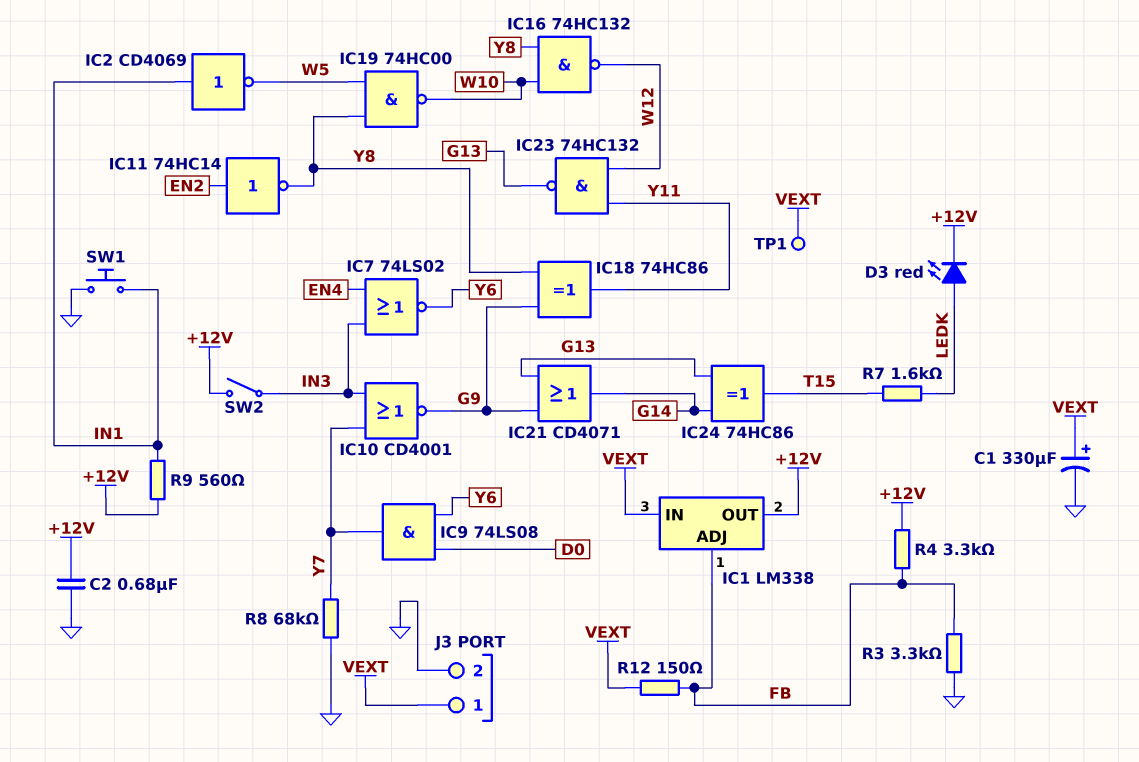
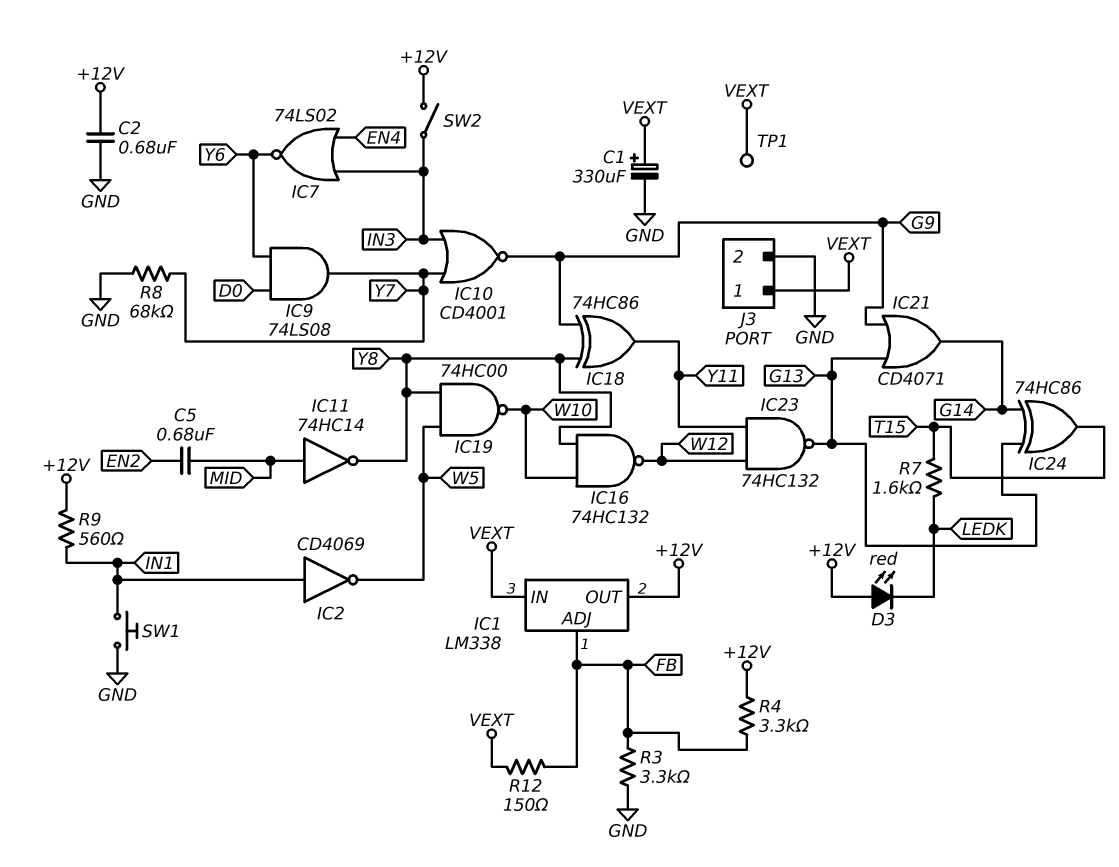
C5: none -> 680nF (EN2, MID)
D3: LED red (A LEDK, K +12V) -> LED red (A +12V, K LEDK)
IC11: NOT 74HC14 (in EN2, out Y8) -> NOT 74HC14 (in MID, out Y8)

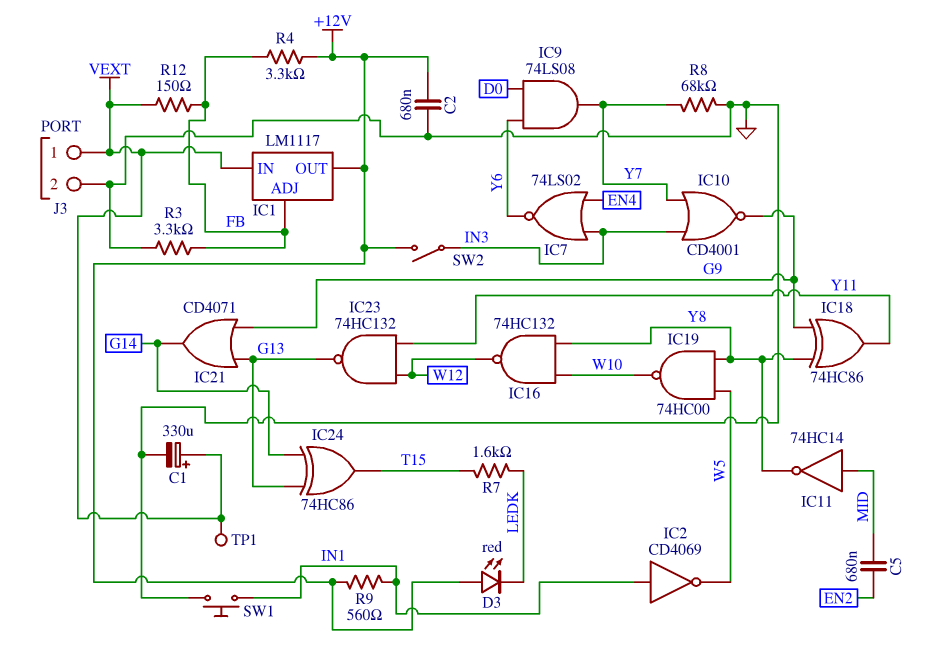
IC1: LM338 -> LM1117

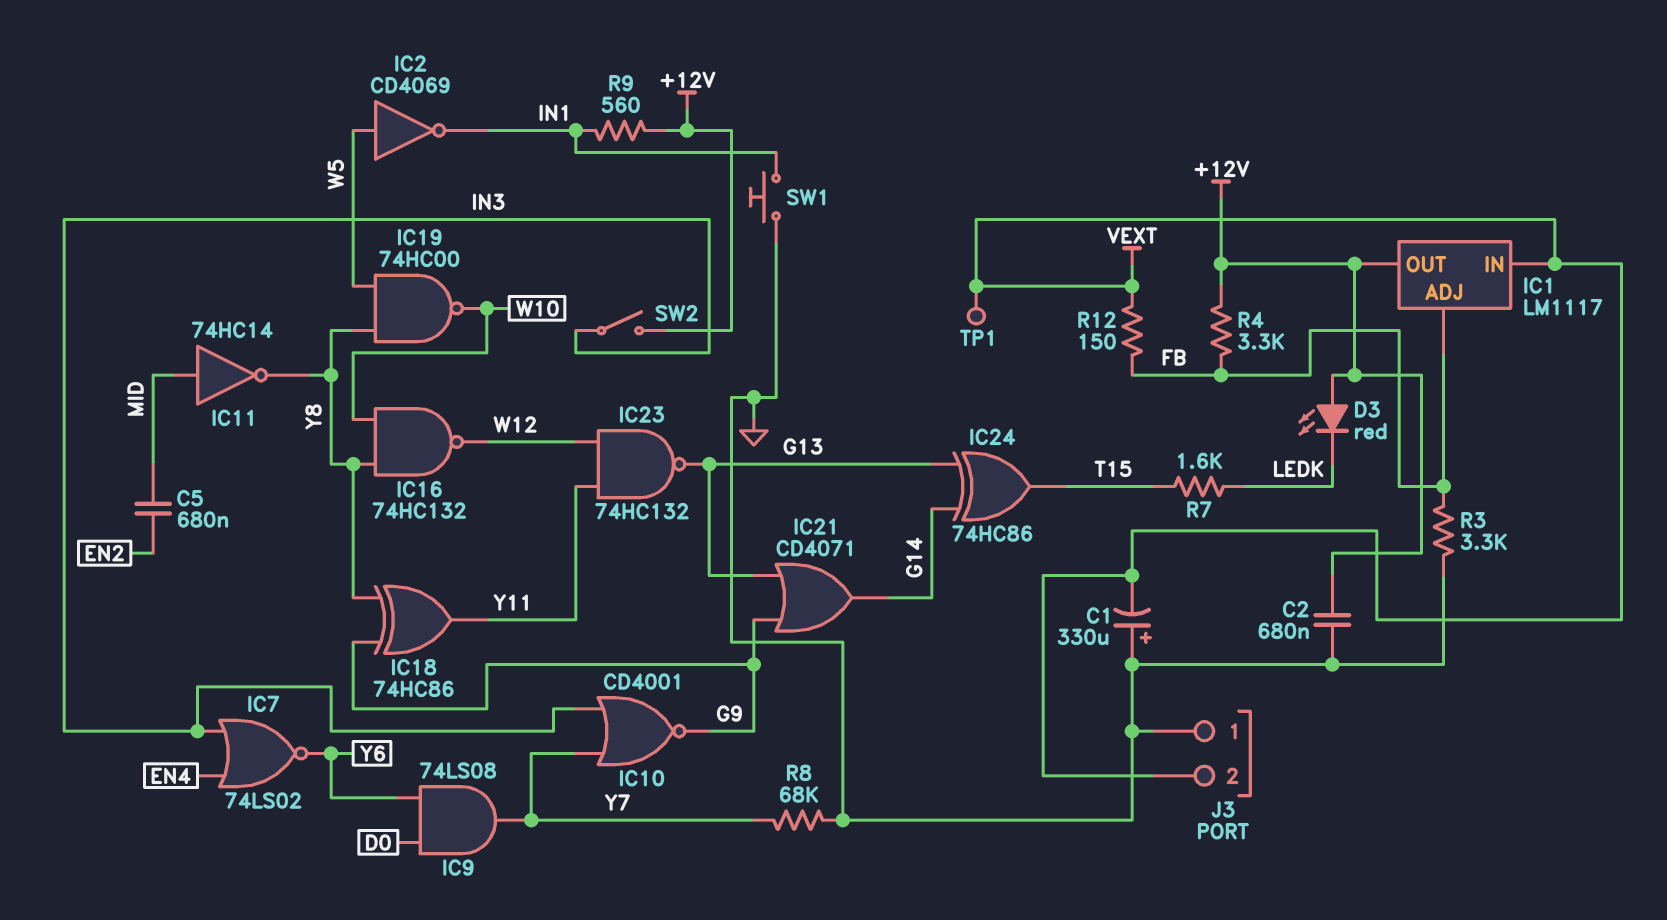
C1: 330uF (plus VEXT, minus GND) -> 330uF (plus GND, minus VEXT)
IC2: NOT CD4069 (in IN1, out W5) -> NOT CD4069 (in W5, out IN1)
J3 pin 1: VEXT -> GND
J3 pin 2: GND -> VEXT

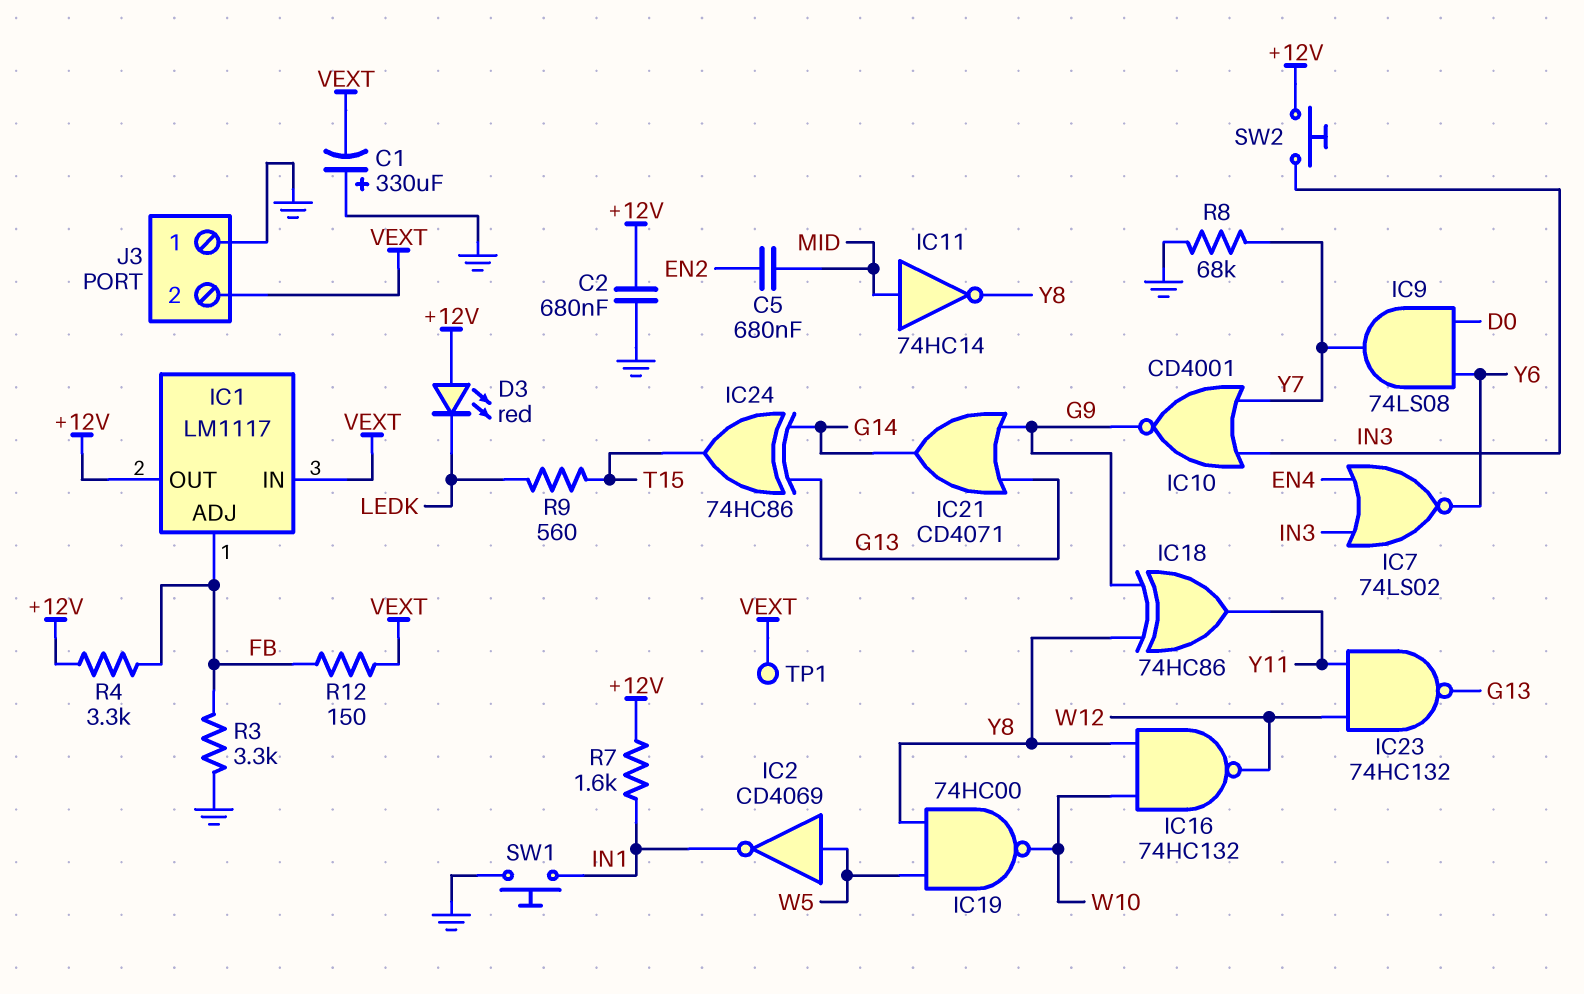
R7: 1.6k (LEDK, T15) -> 1.6k (+12V, IN1)
R9: 560 (+12V, IN1) -> 560 (LEDK, T15)
SW2: switch (+12V, IN3) -> button (+12V, IN3)

